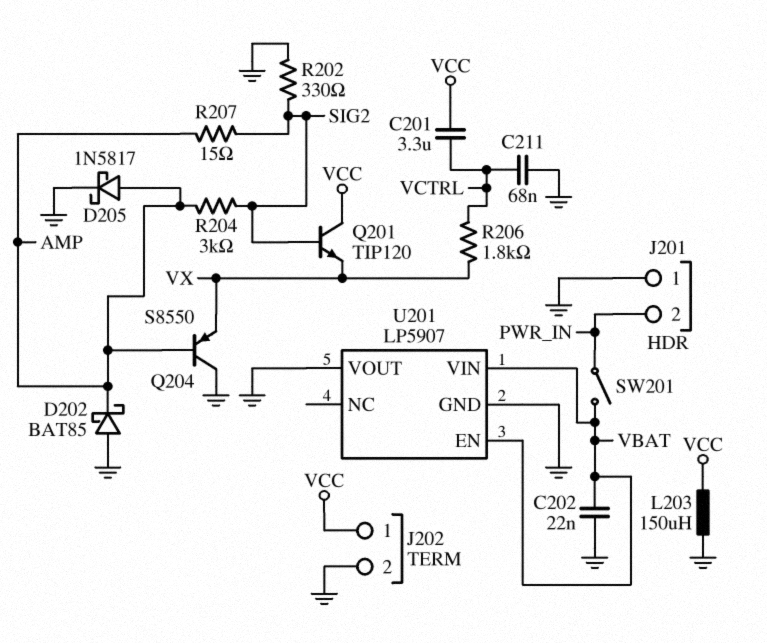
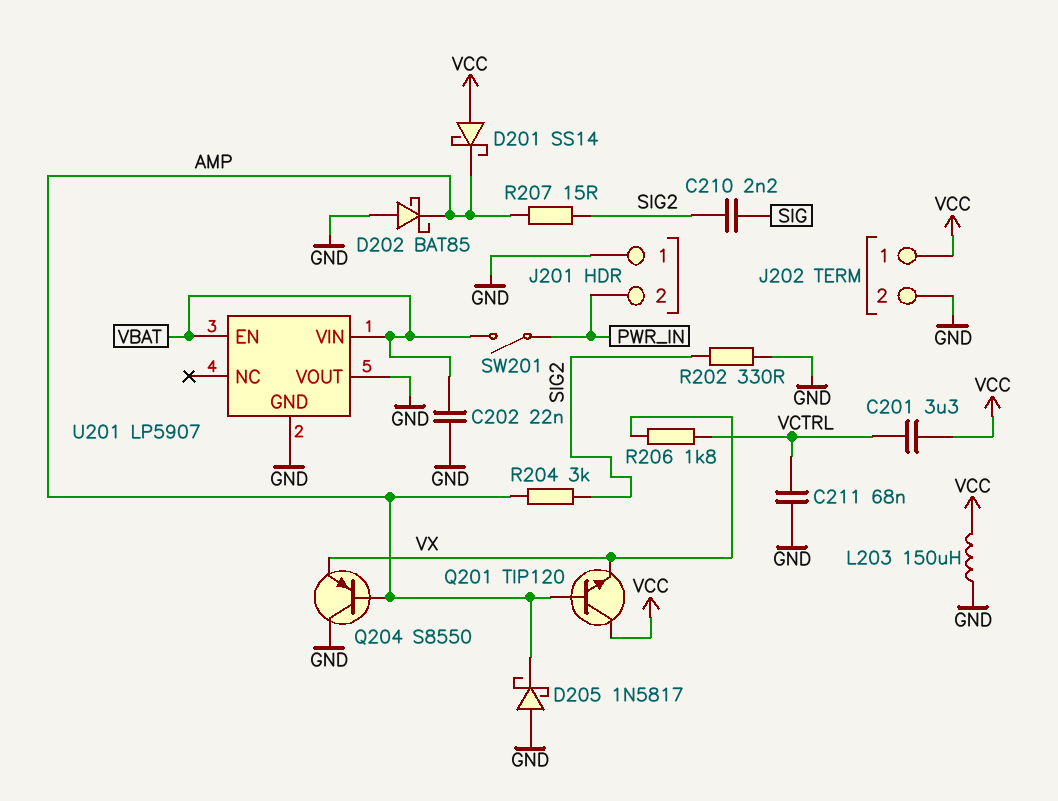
C210: none -> 2.2nF (SIG, SIG2)
D201: none -> schottky SS14 (A VCC, K AMP)
D205: schottky 1N5817 (A AMP, K GND) -> schottky 1N5817 (A GND, K AMP)
Q201: NPN TIP120 (B SIG2, C VCC, E VX) -> NPN TIP120 (B AMP, C VCC, E VX)

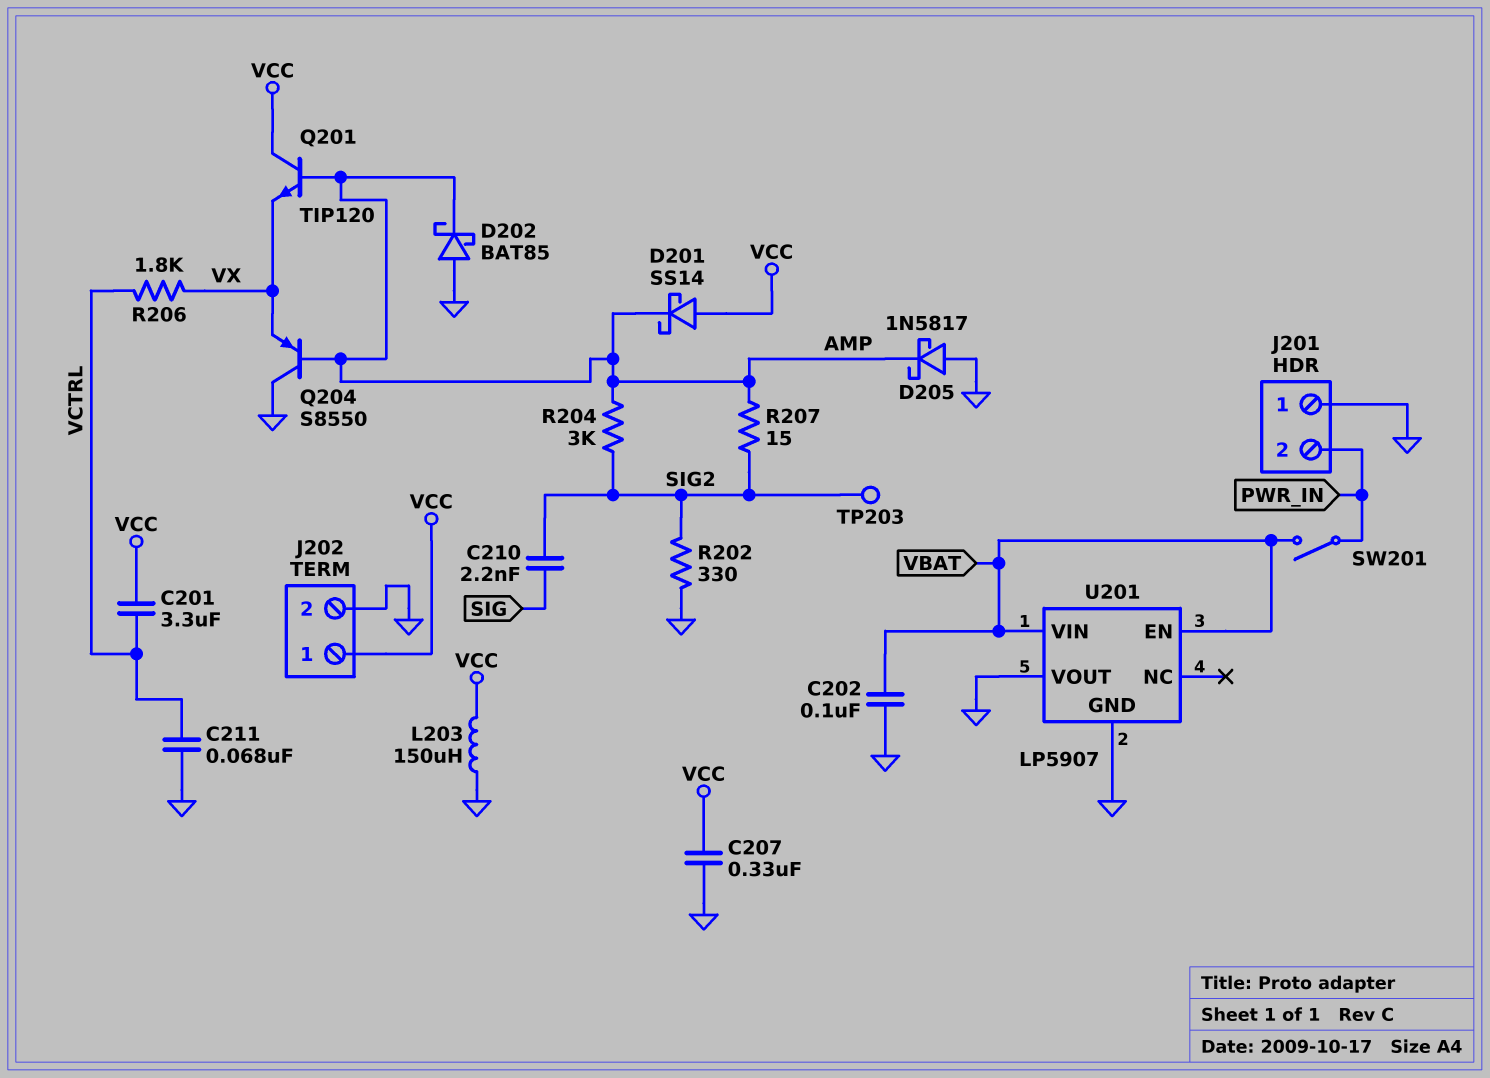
C202: 22nF (GND, VBAT) -> 100nF (GND, VBAT)
C207: none -> 330nF (GND, VCC)
TP203: none -> test point (SIG2)

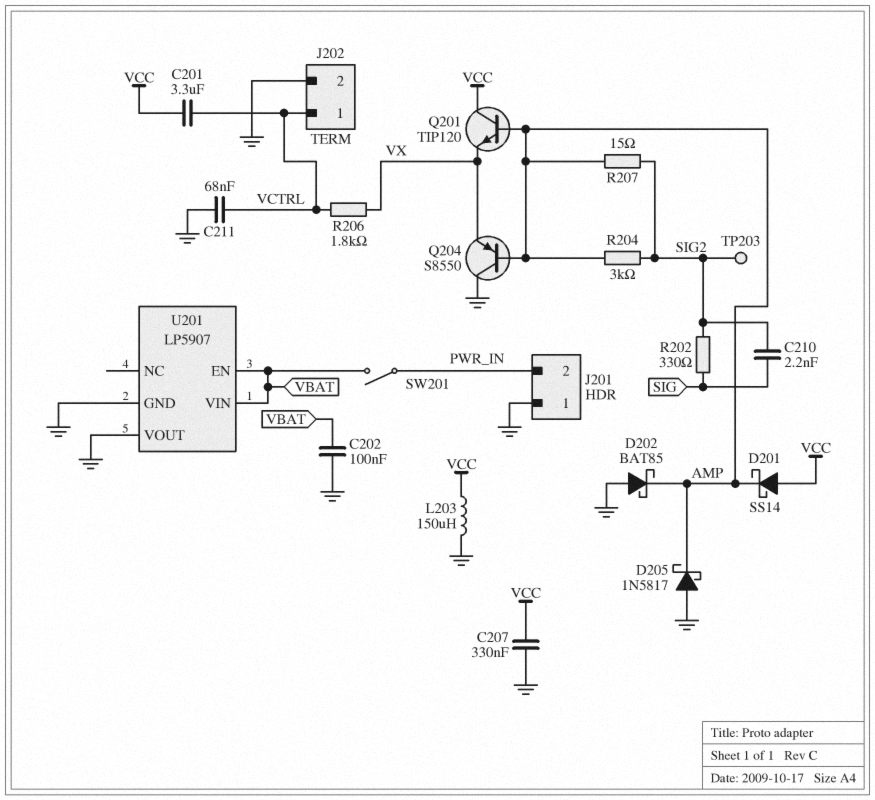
J202 pin 1: VCC -> VCTRL
R202: 330 (GND, SIG2) -> 330 (SIG, SIG2)

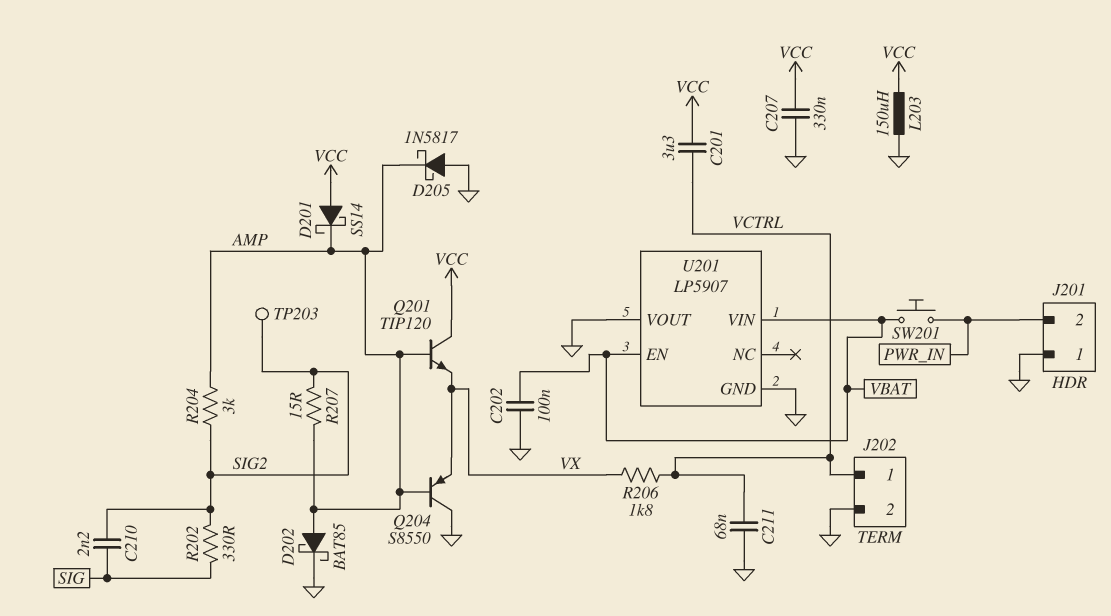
D202: schottky BAT85 (A GND, K AMP) -> schottky BAT85 (A AMP, K GND)
SW201: switch (PWR_IN, VBAT) -> button (PWR_IN, VBAT)

